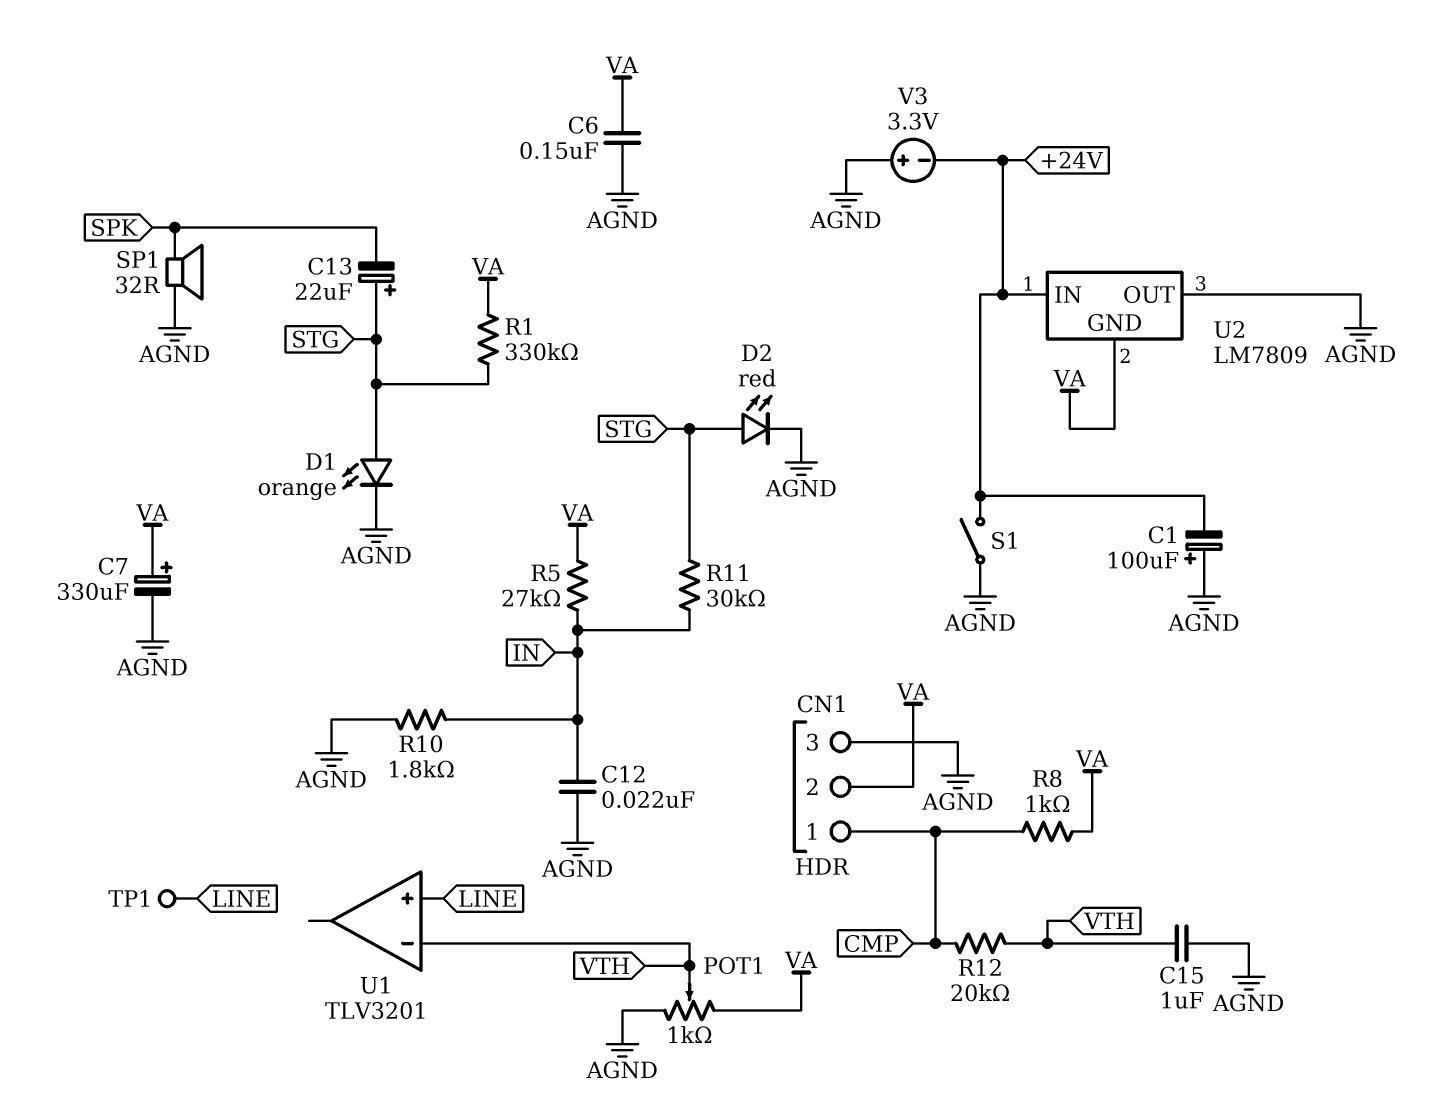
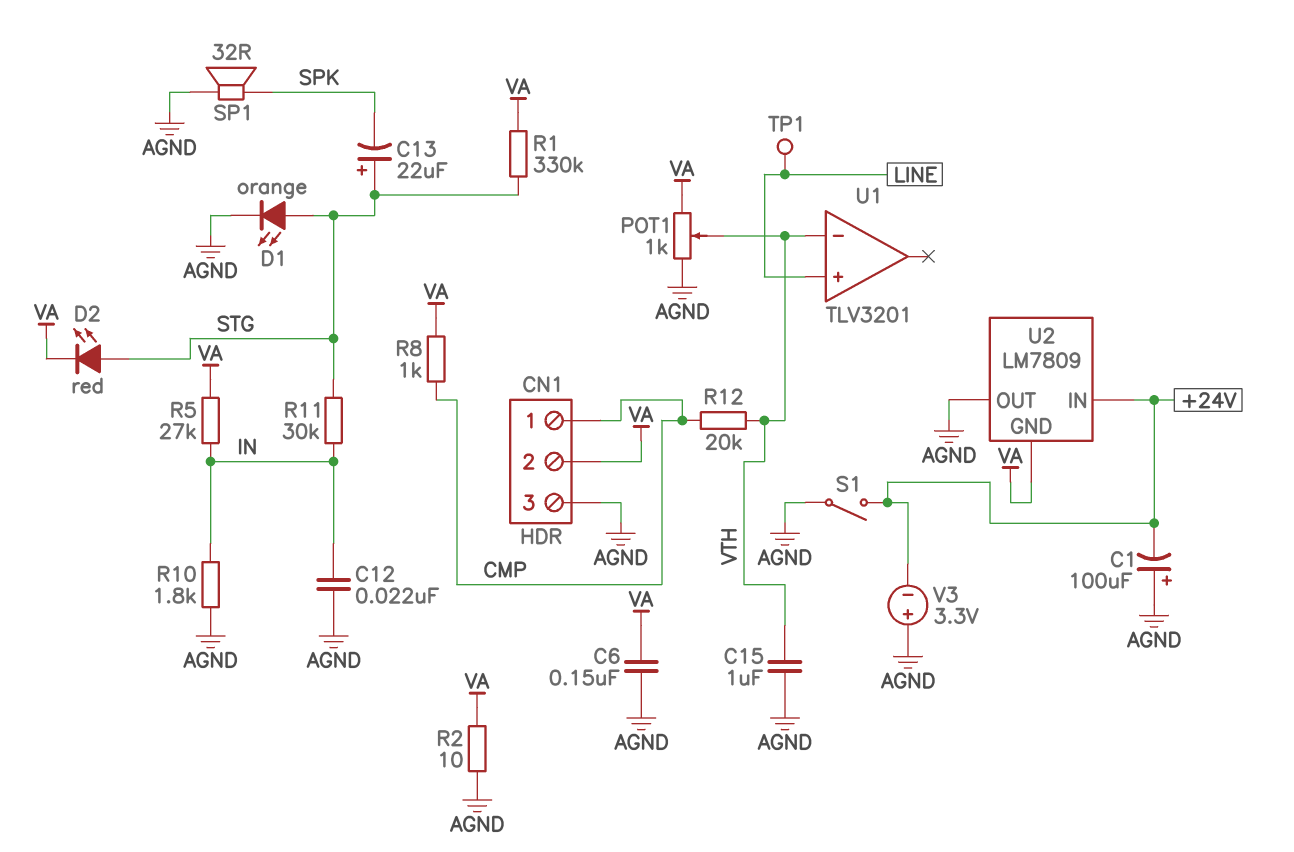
C7: 330uF (plus VA, minus AGND) -> none
D2: LED red (A STG, K AGND) -> LED red (A STG, K VA)
R2: none -> 10 (AGND, VA)

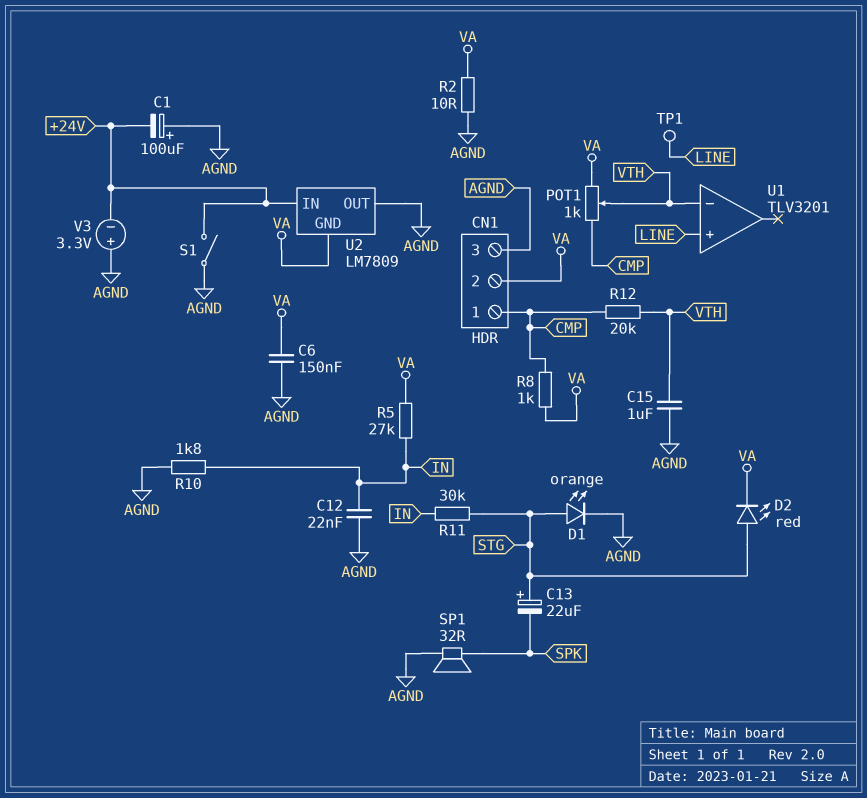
POT1: 1k (AGND, VA, wiper VTH) -> 1k (CMP, VA, wiper VTH)
R1: 330k (STG, VA) -> none

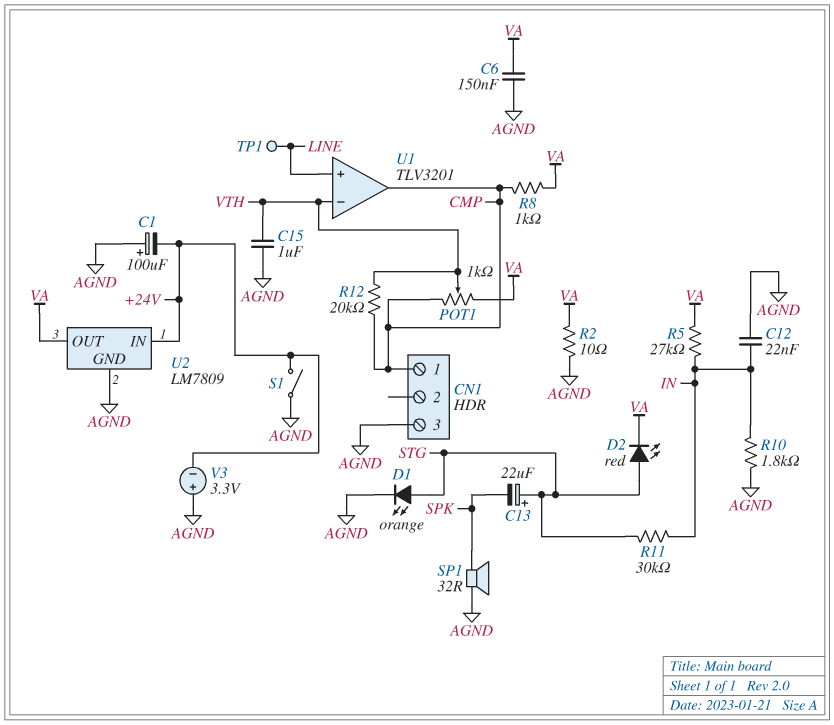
CN1 pin 2: VA -> none
U1 pin out: none -> CMP
U2 pin GND: VA -> AGND
U2 pin OUT: AGND -> VA

